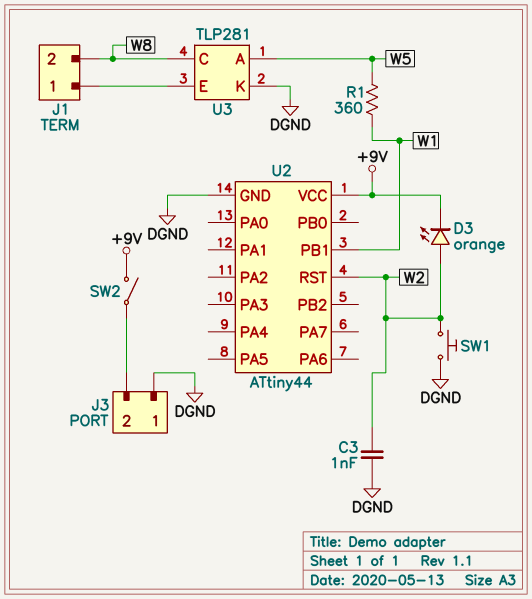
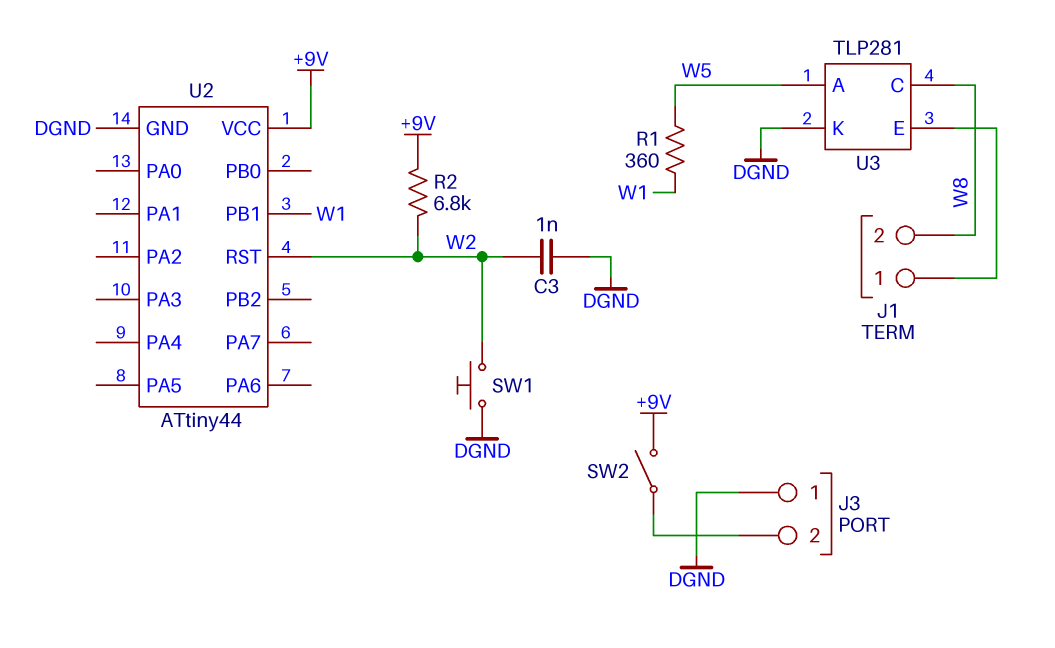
D3: LED orange (A W2, K +9V) -> none
R2: none -> 6.8k (+9V, W2)

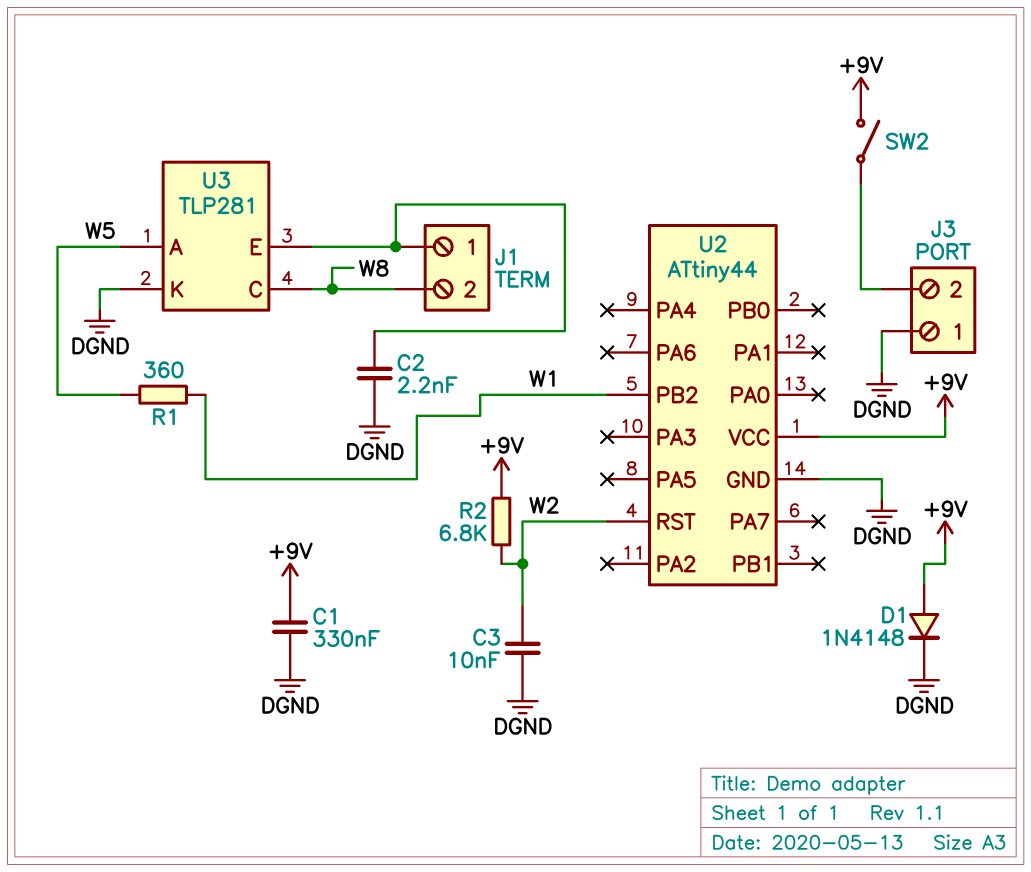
C1: none -> 330nF (+9V, DGND)
C2: none -> 2.2nF (DGND, J1/1)
C3: 1nF (DGND, W2) -> 10nF (DGND, W2)
D1: none -> diode 1N4148 (A +9V, K DGND)
SW1: button (DGND, W2) -> none
U2 pin PB1: W1 -> none
U2 pin PB2: none -> W1

